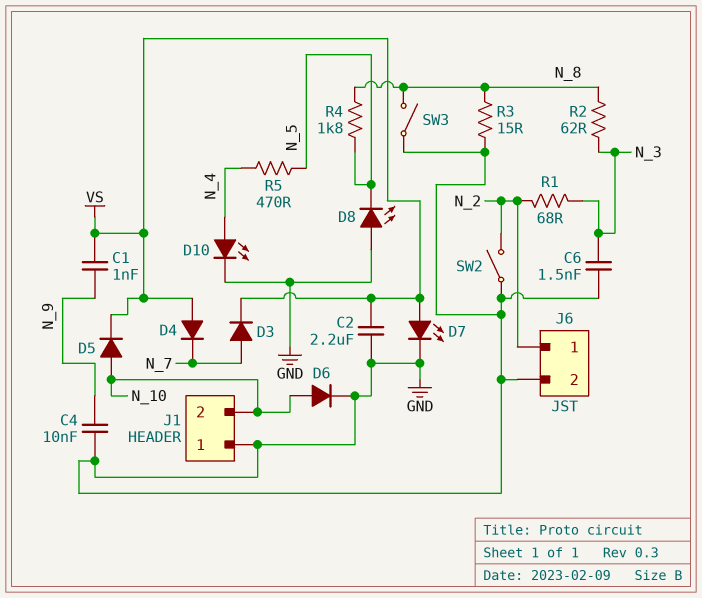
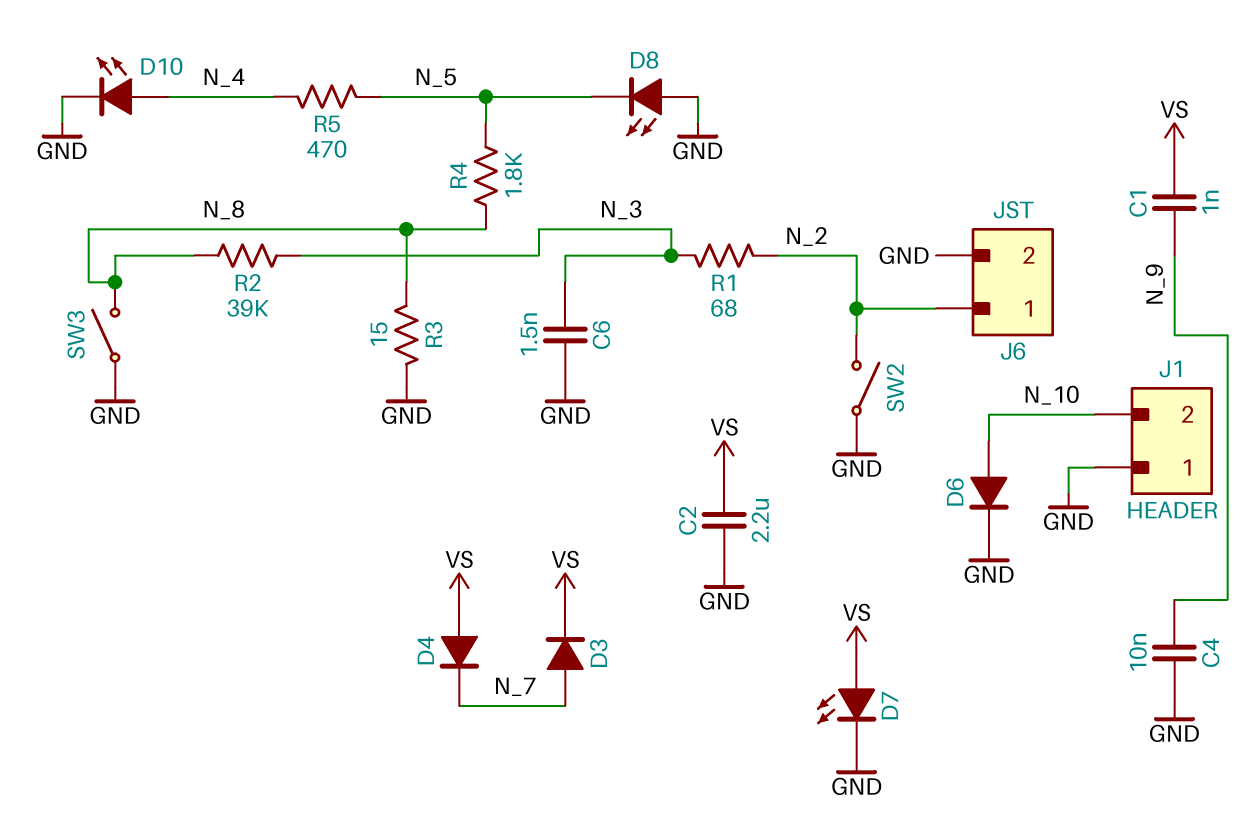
D5: diode (A N_10, K VS) -> none
R2: 62 (N_3, N_8) -> 39k (N_3, N_8)

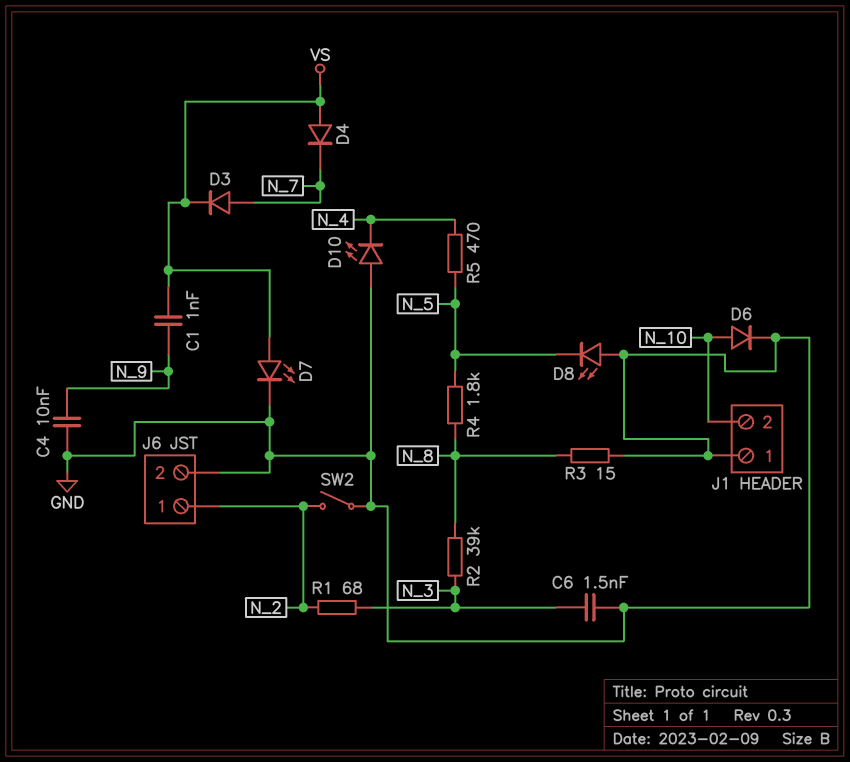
C2: 2.2uF (GND, VS) -> none
D10: LED (A N_4, K GND) -> LED (A GND, K N_4)
SW3: switch (GND, N_8) -> none

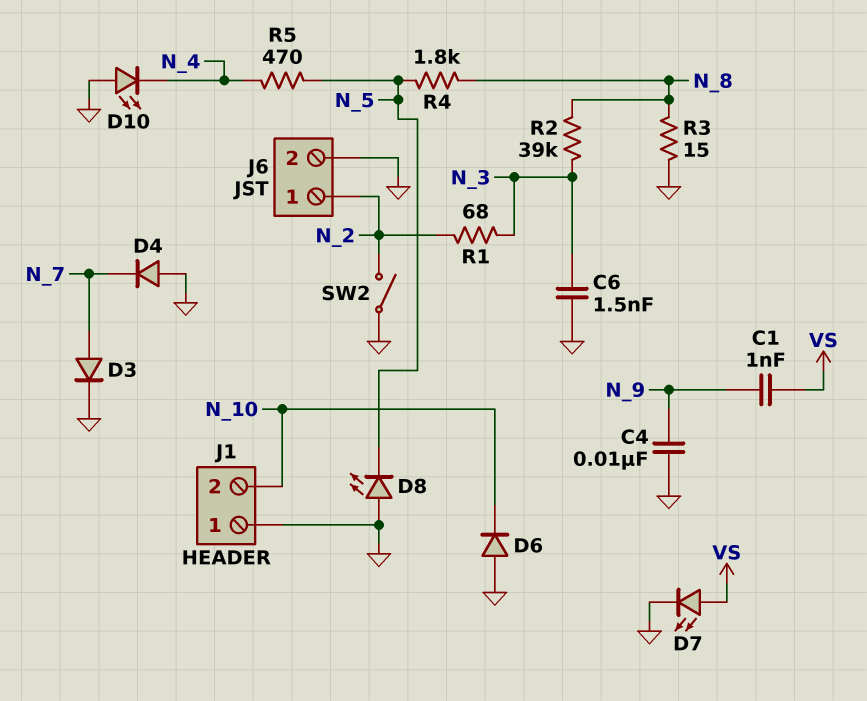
D3: diode (A N_7, K VS) -> diode (A N_7, K GND)
D4: diode (A VS, K N_7) -> diode (A GND, K N_7)
D6: diode (A N_10, K GND) -> diode (A GND, K N_10)

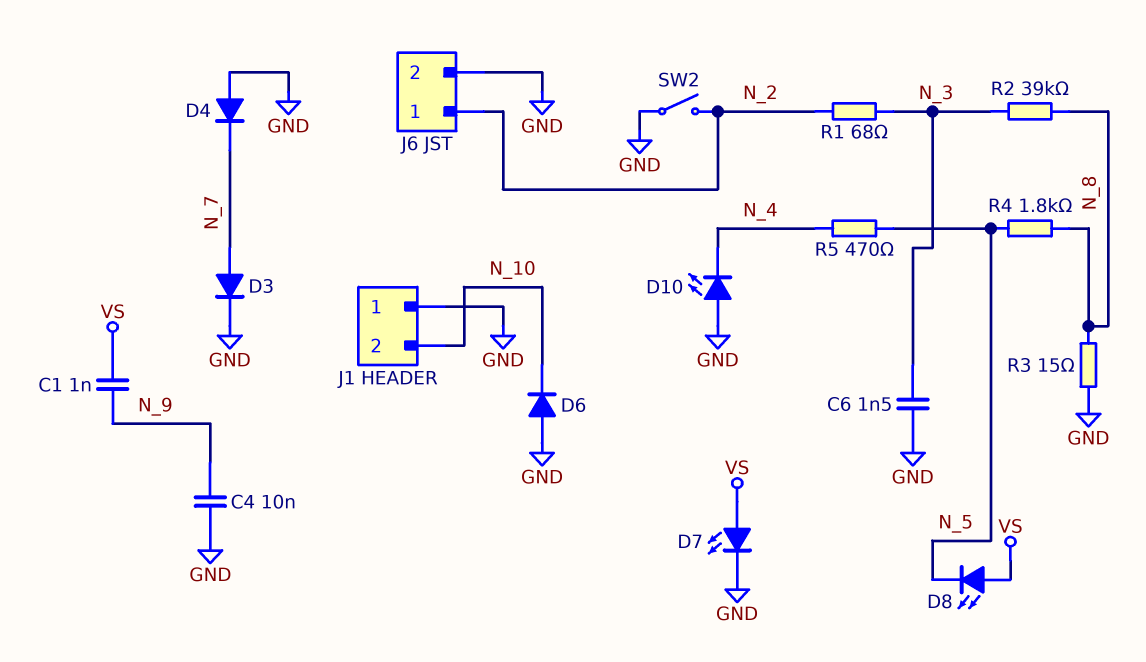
D8: LED (A GND, K N_5) -> LED (A VS, K N_5)

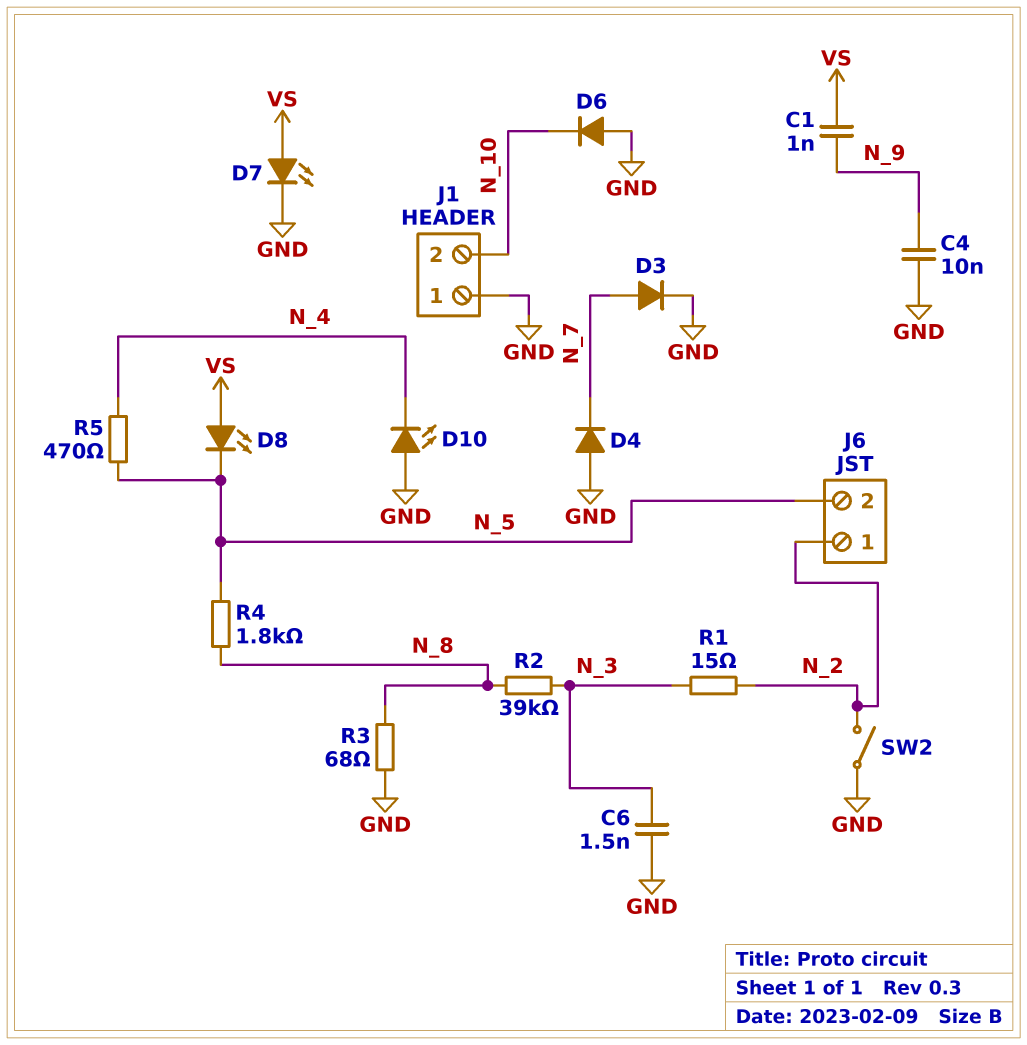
J6 pin 2: GND -> N_5
R1: 68 (N_2, N_3) -> 15 (N_2, N_3)
R3: 15 (GND, N_8) -> 68 (GND, N_8)

